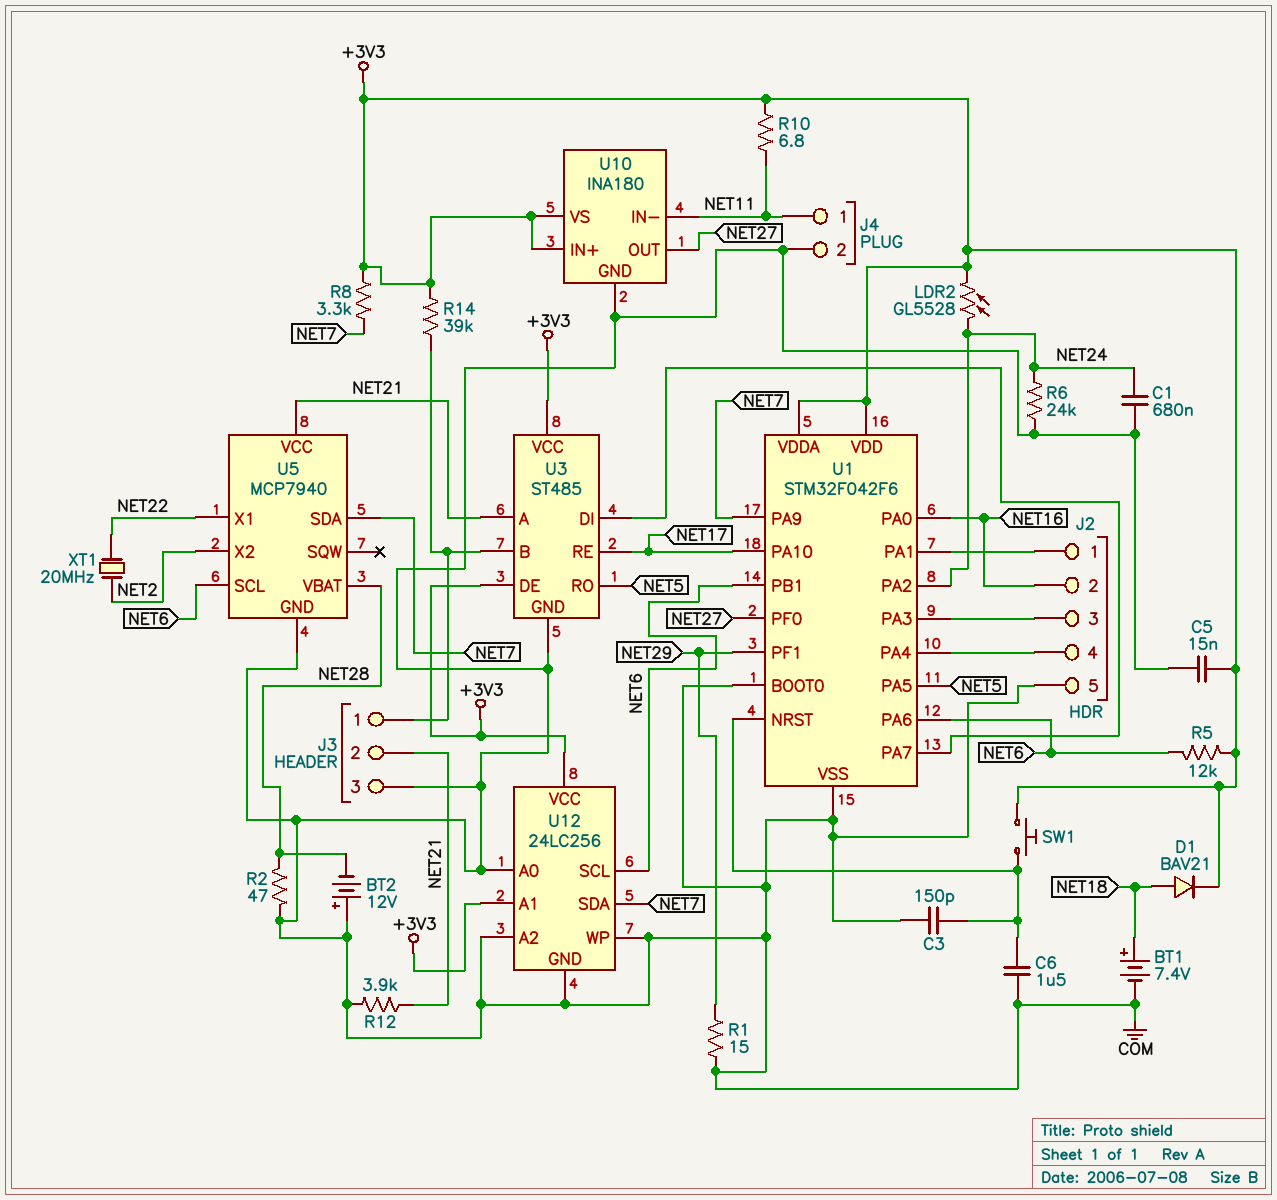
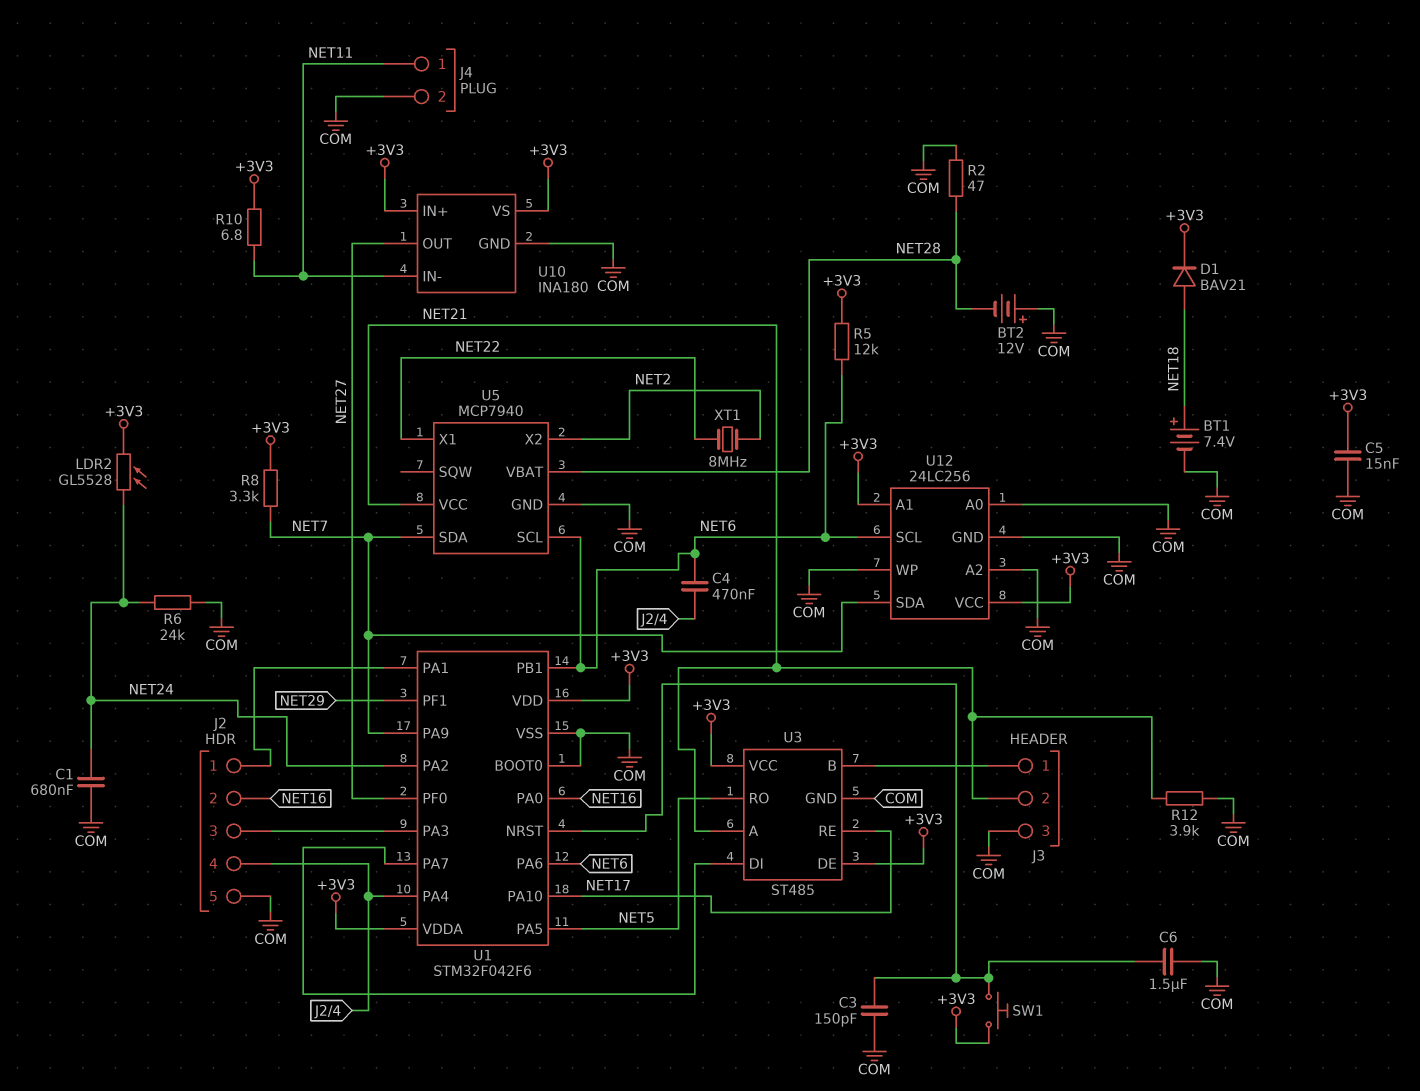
C4: none -> 470nF (J2/4, NET6)
R1: 15 (COM, NET29) -> none
R14: 39k (+3V3, J3/1) -> none
XT1: 20MHz (NET2, NET22) -> 8MHz (NET2, NET22)

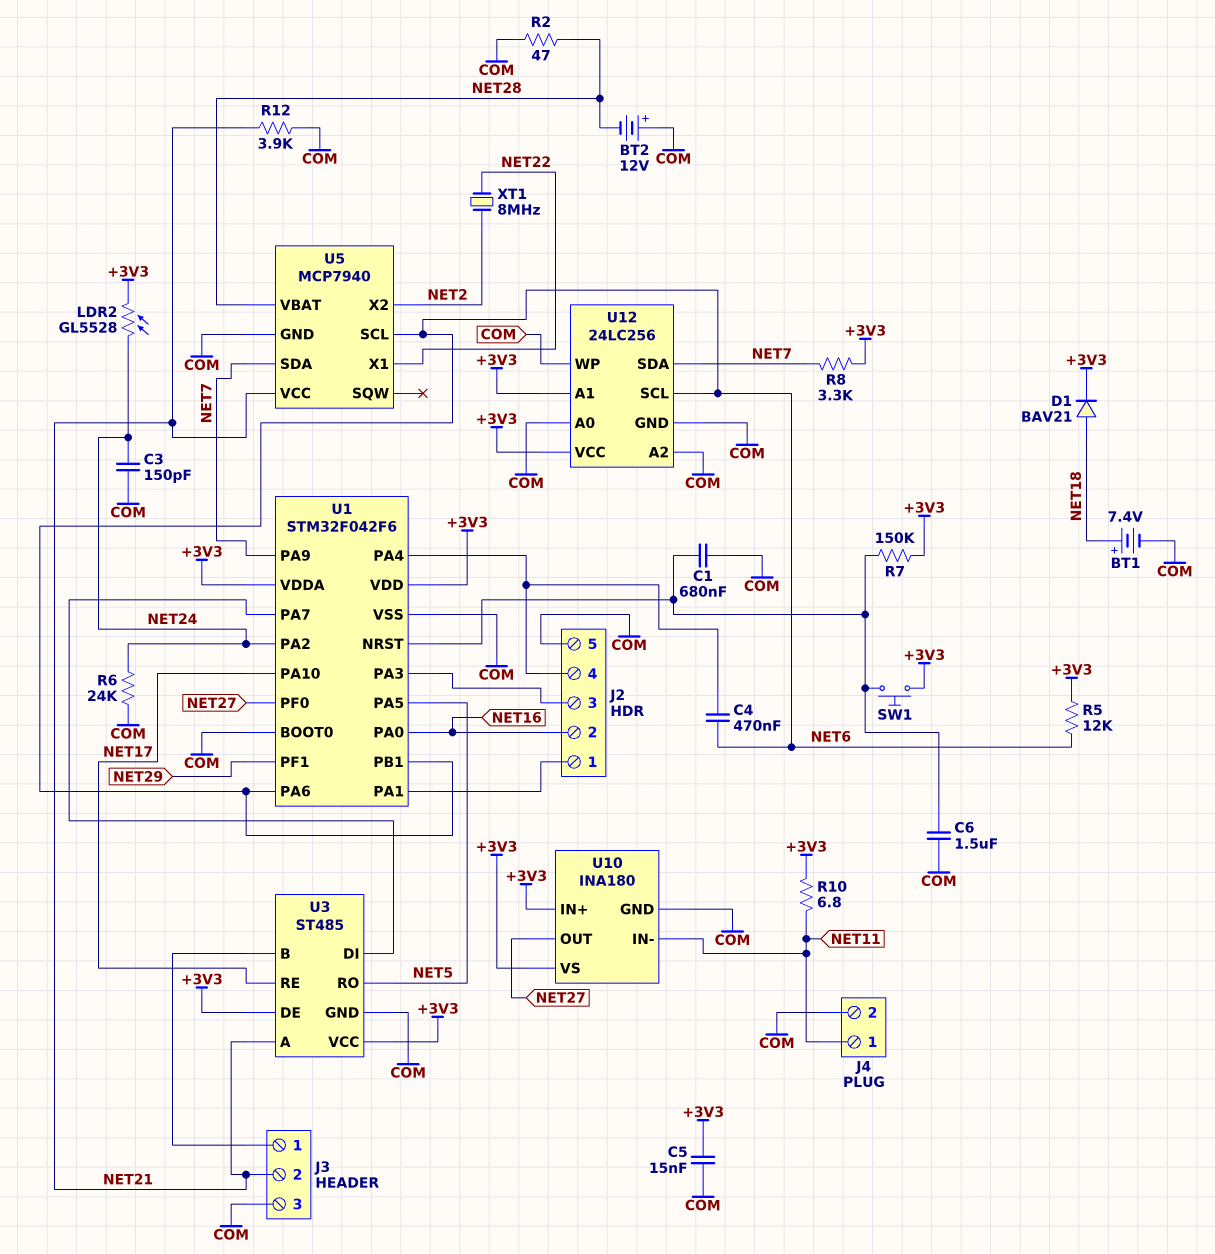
C1: 680nF (COM, NET24) -> 680nF (COM, U1/NRST)
C3: 150pF (COM, U1/NRST) -> 150pF (COM, NET24)
R7: none -> 150k (+3V3, U1/NRST)

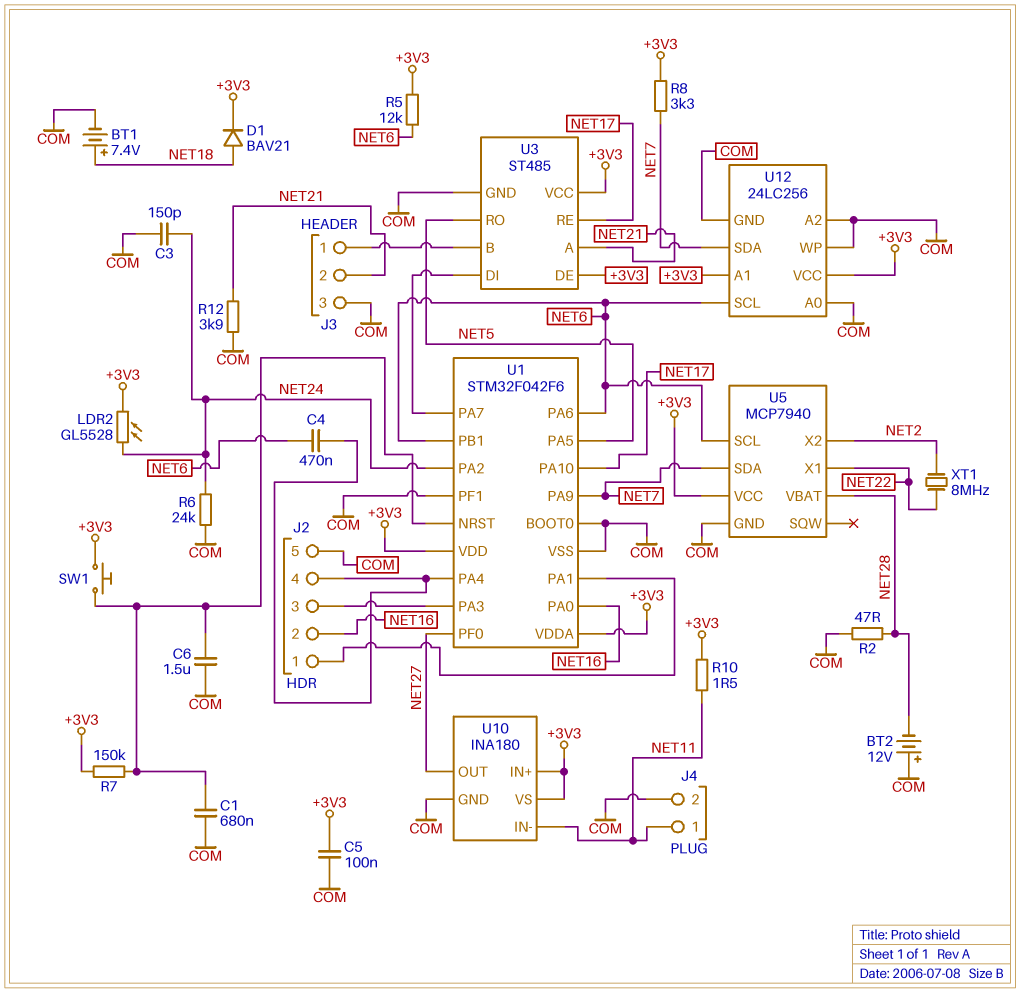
C5: 15nF (+3V3, COM) -> 100nF (+3V3, COM)
R10: 6.8 (+3V3, NET11) -> 1.5 (+3V3, NET11)
U1 pin PF1: NET29 -> COM
U5 pin VCC: NET21 -> +3V3

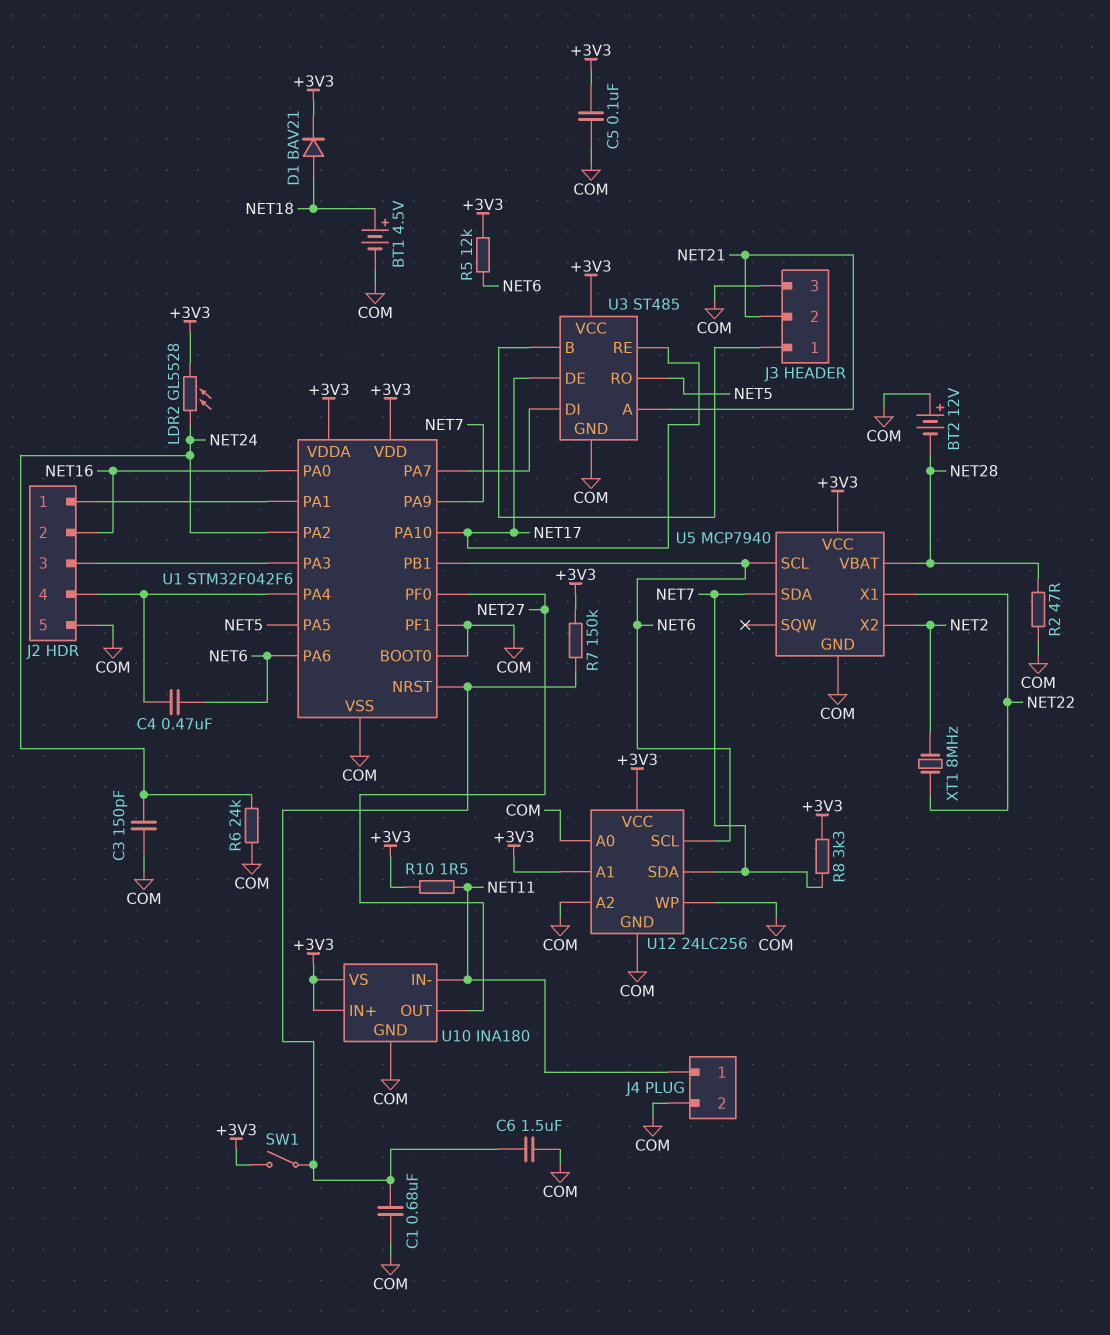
BT1: 7.4V (plus NET18, minus COM) -> 4.5V (plus NET18, minus COM)
R12: 3.9k (COM, NET21) -> none
SW1: button (+3V3, U1/NRST) -> switch (+3V3, U1/NRST)
U3 pin DE: +3V3 -> NET17

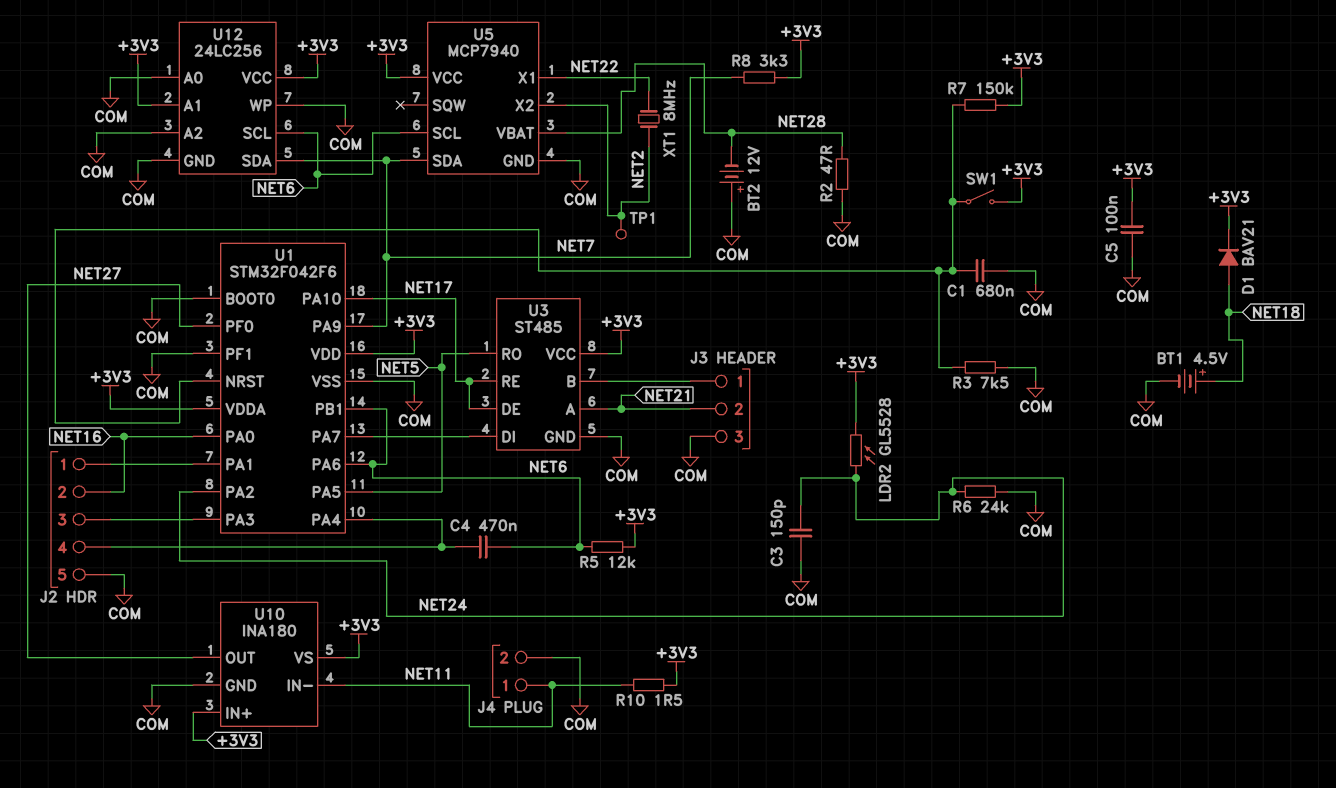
C6: 1.5uF (COM, U1/NRST) -> none
R3: none -> 7.5k (COM, U1/NRST)
TP1: none -> test point (NET2)

